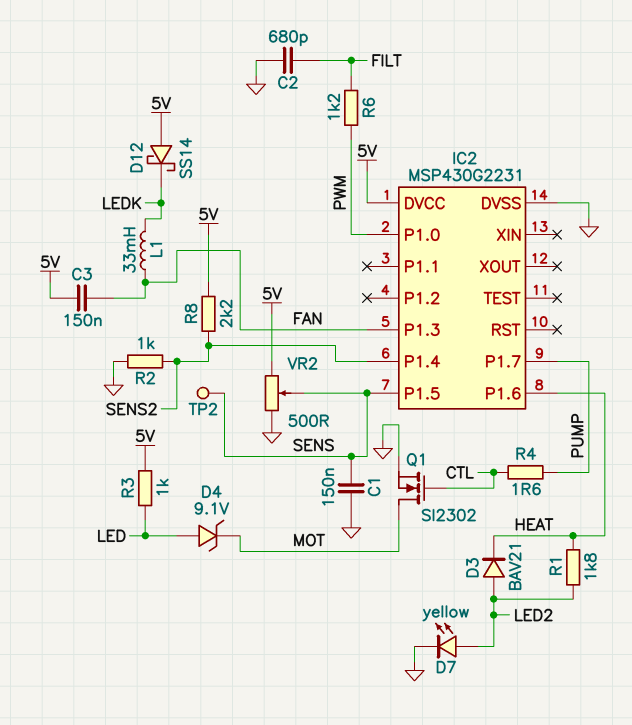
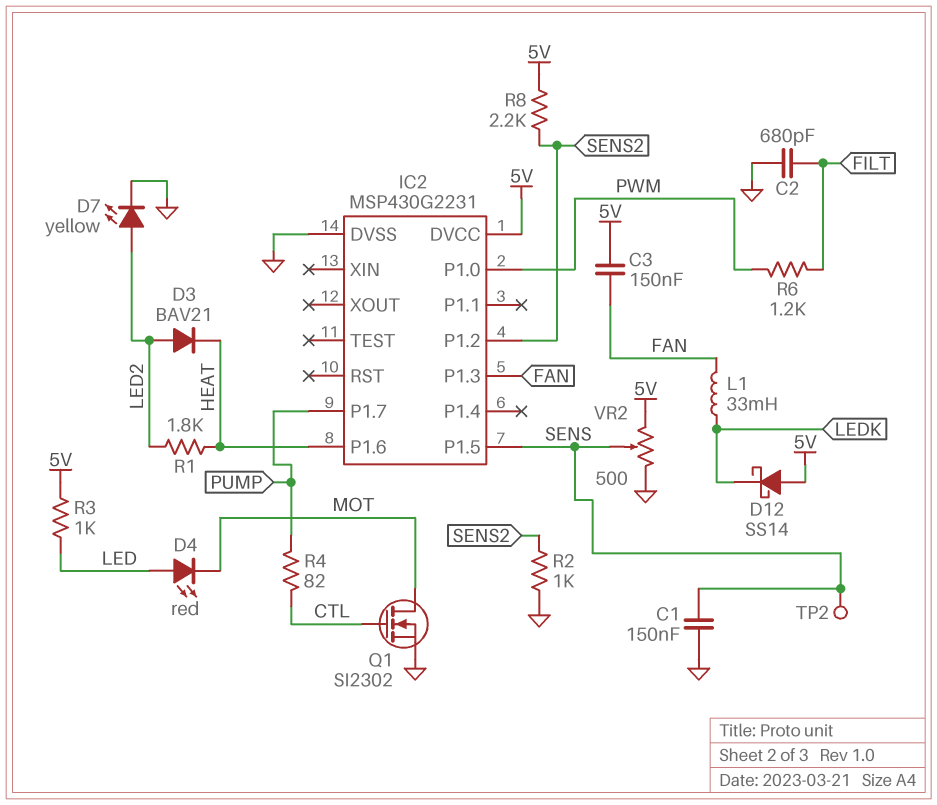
D4: zener 9.1V (A LED, K MOT) -> LED red (A LED, K MOT)
IC2 pin P1.2: none -> SENS2
IC2 pin P1.4: SENS2 -> none
R4: 1.6 (CTL, PUMP) -> 82 (CTL, PUMP)

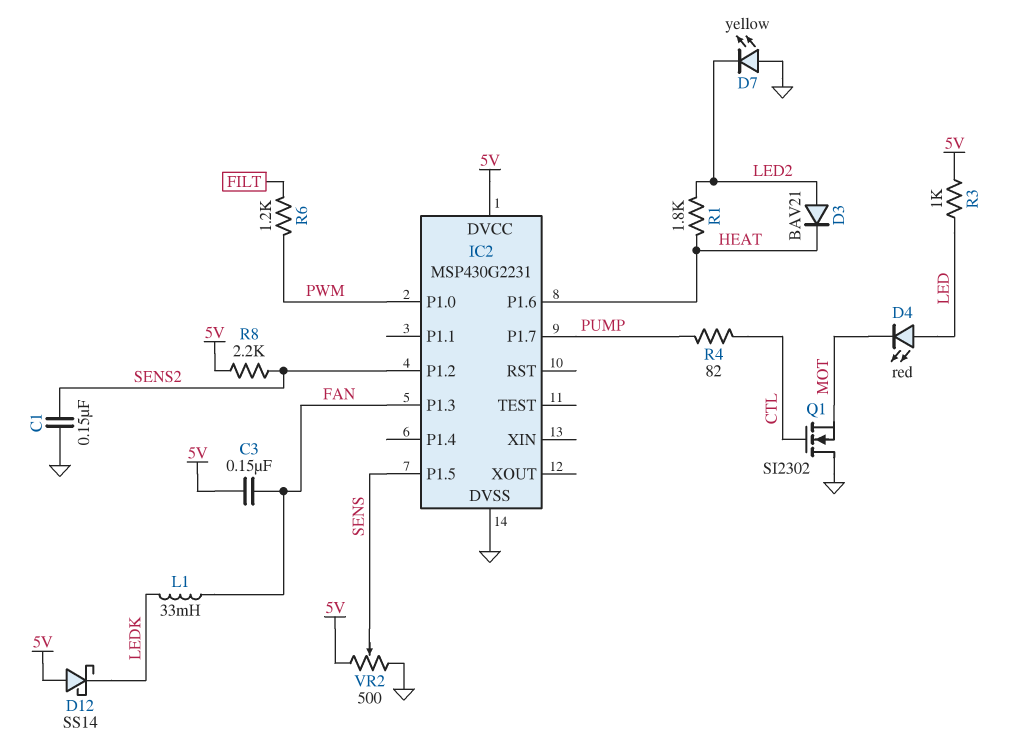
C1: 150nF (GND, SENS) -> 150nF (GND, SENS2)
C2: 680pF (FILT, GND) -> none
D7: LED yellow (A LED2, K GND) -> LED yellow (A GND, K LED2)
Q1: NMOS SI2302 (G CTL, D MOT, S GND) -> NMOS SI2302 (G CTL, D GND, S MOT)
R2: 1k (GND, SENS2) -> none
TP2: test point (SENS) -> none

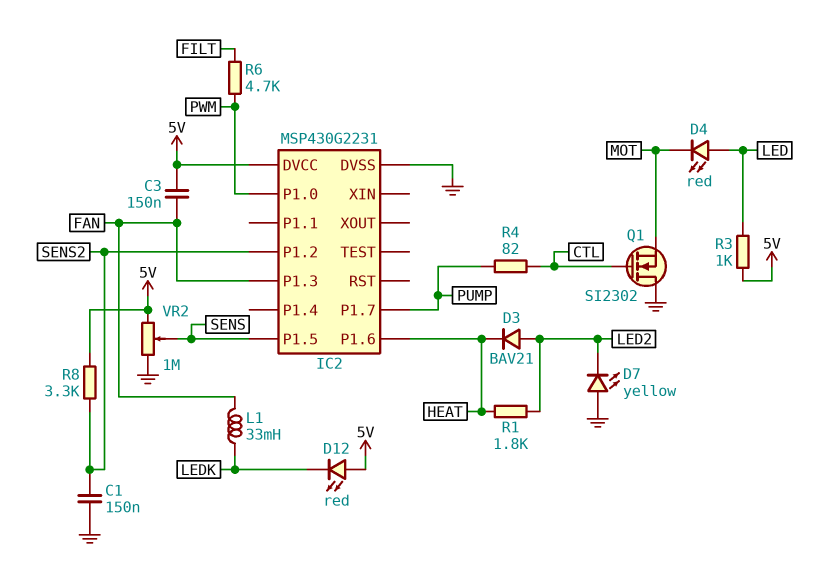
D12: schottky SS14 (A 5V, K LEDK) -> LED red (A 5V, K LEDK)
R6: 1.2k (FILT, PWM) -> 4.7k (FILT, PWM)
R8: 2.2k (5V, SENS2) -> 3.3k (5V, SENS2)
VR2: 500 (5V, GND, wiper SENS) -> 1M (5V, GND, wiper SENS)

